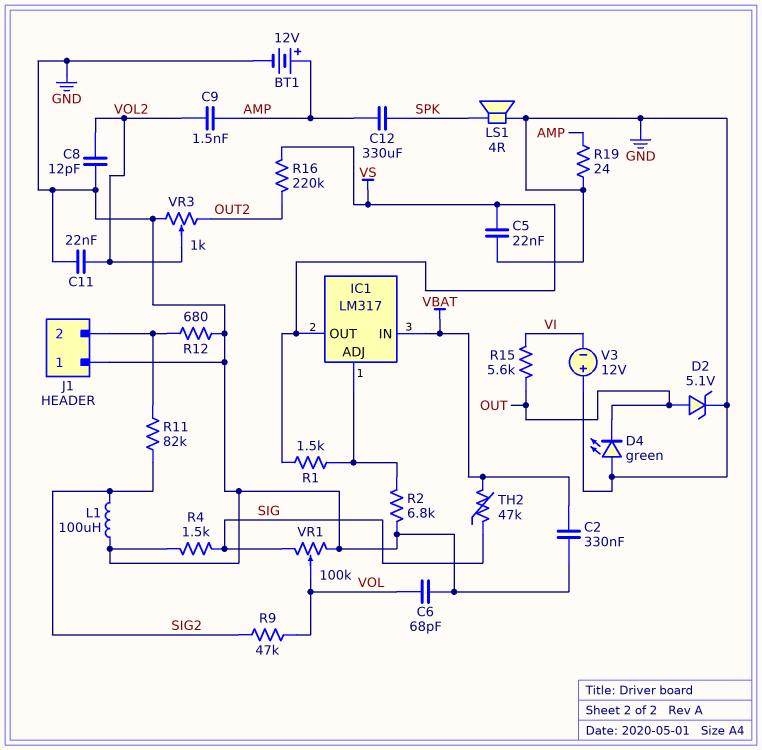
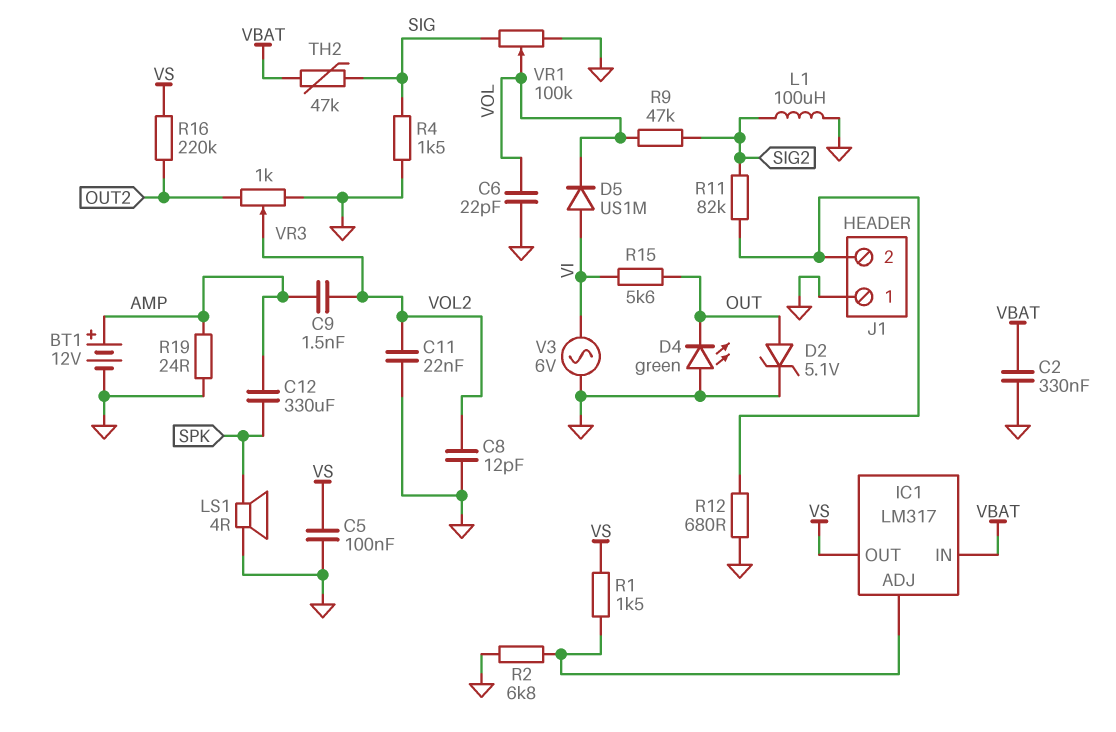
C5: 22nF (GND, VS) -> 100nF (GND, VS)
C6: 68pF (GND, VOL) -> 22pF (GND, VOL)
D5: none -> diode US1M (A VI, K VOL)
V3: 12V (plus GND, minus VI) -> AC 6V (GND, VI)

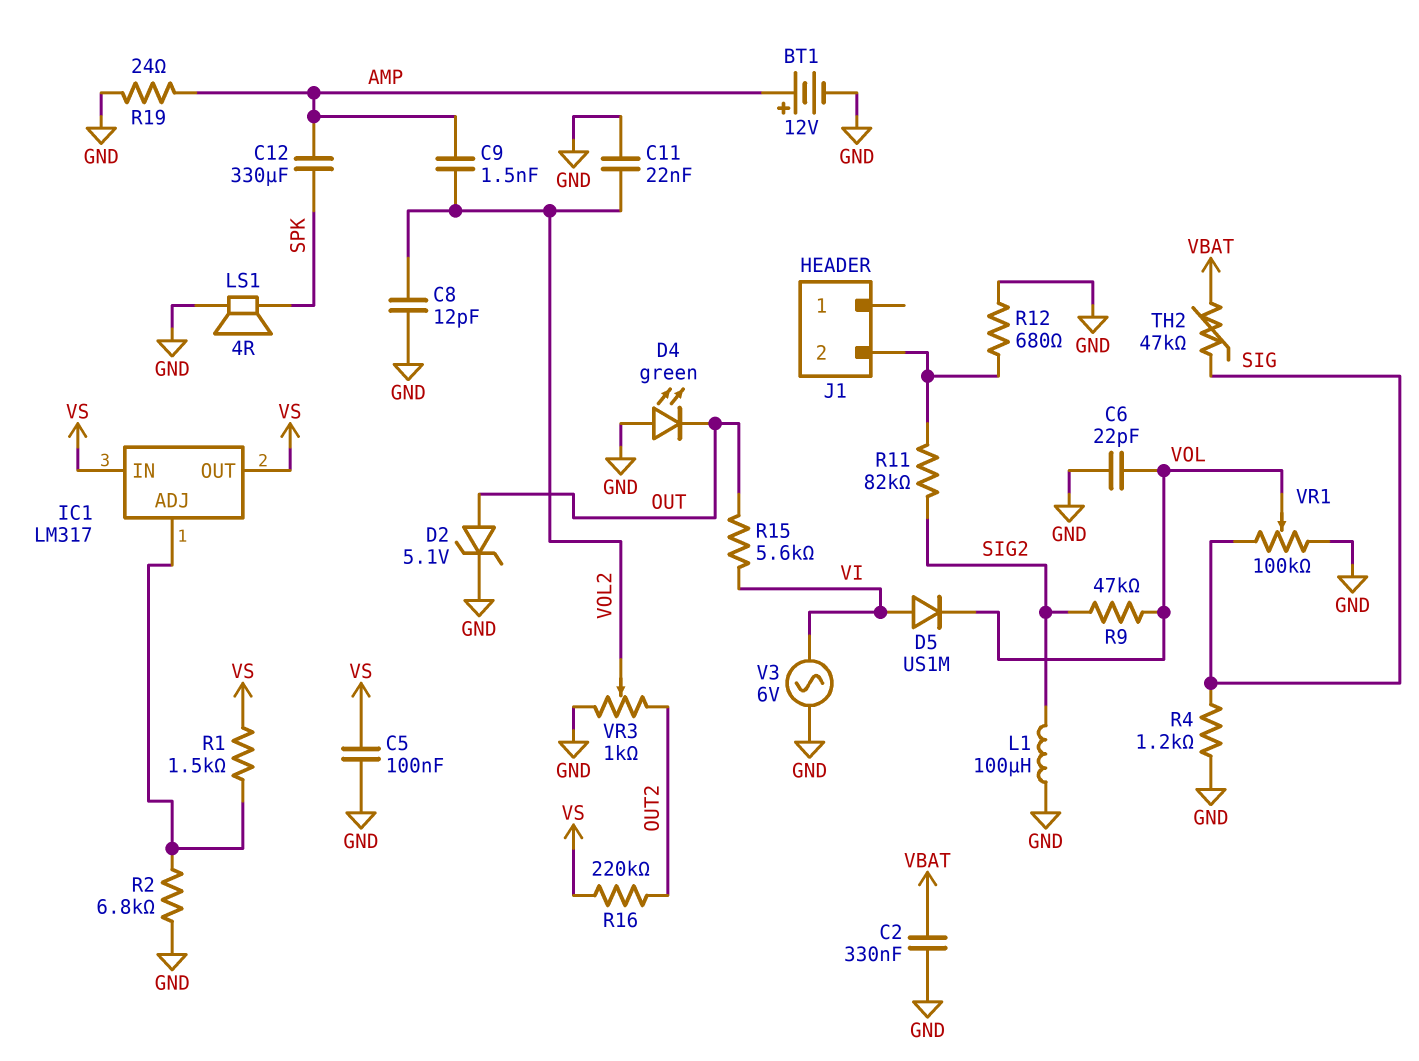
IC1 pin IN: VBAT -> VS
J1 pin 1: GND -> none
R4: 1.5k (GND, SIG) -> 1.2k (GND, SIG)

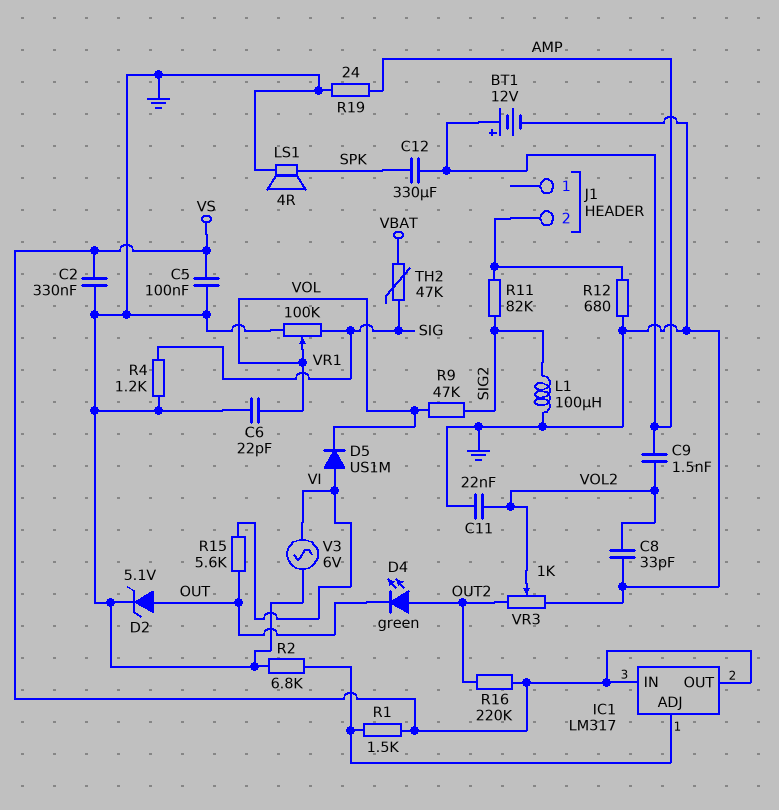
C2: 330nF (GND, VBAT) -> 330nF (GND, VS)
C8: 12pF (GND, VOL2) -> 33pF (GND, VOL2)
D4: LED green (A GND, K OUT) -> LED green (A OUT2, K OUT)

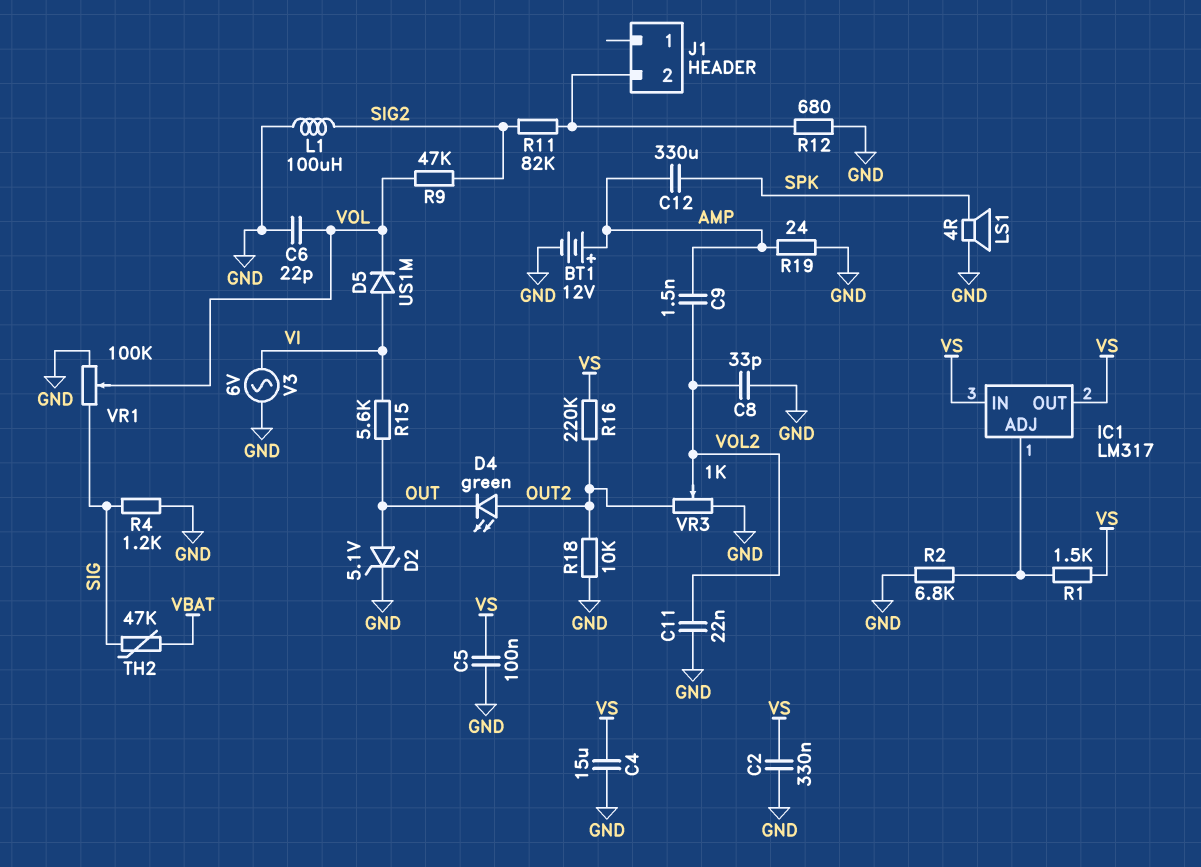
C4: none -> 15uF (GND, VS)
R18: none -> 10k (GND, OUT2)

